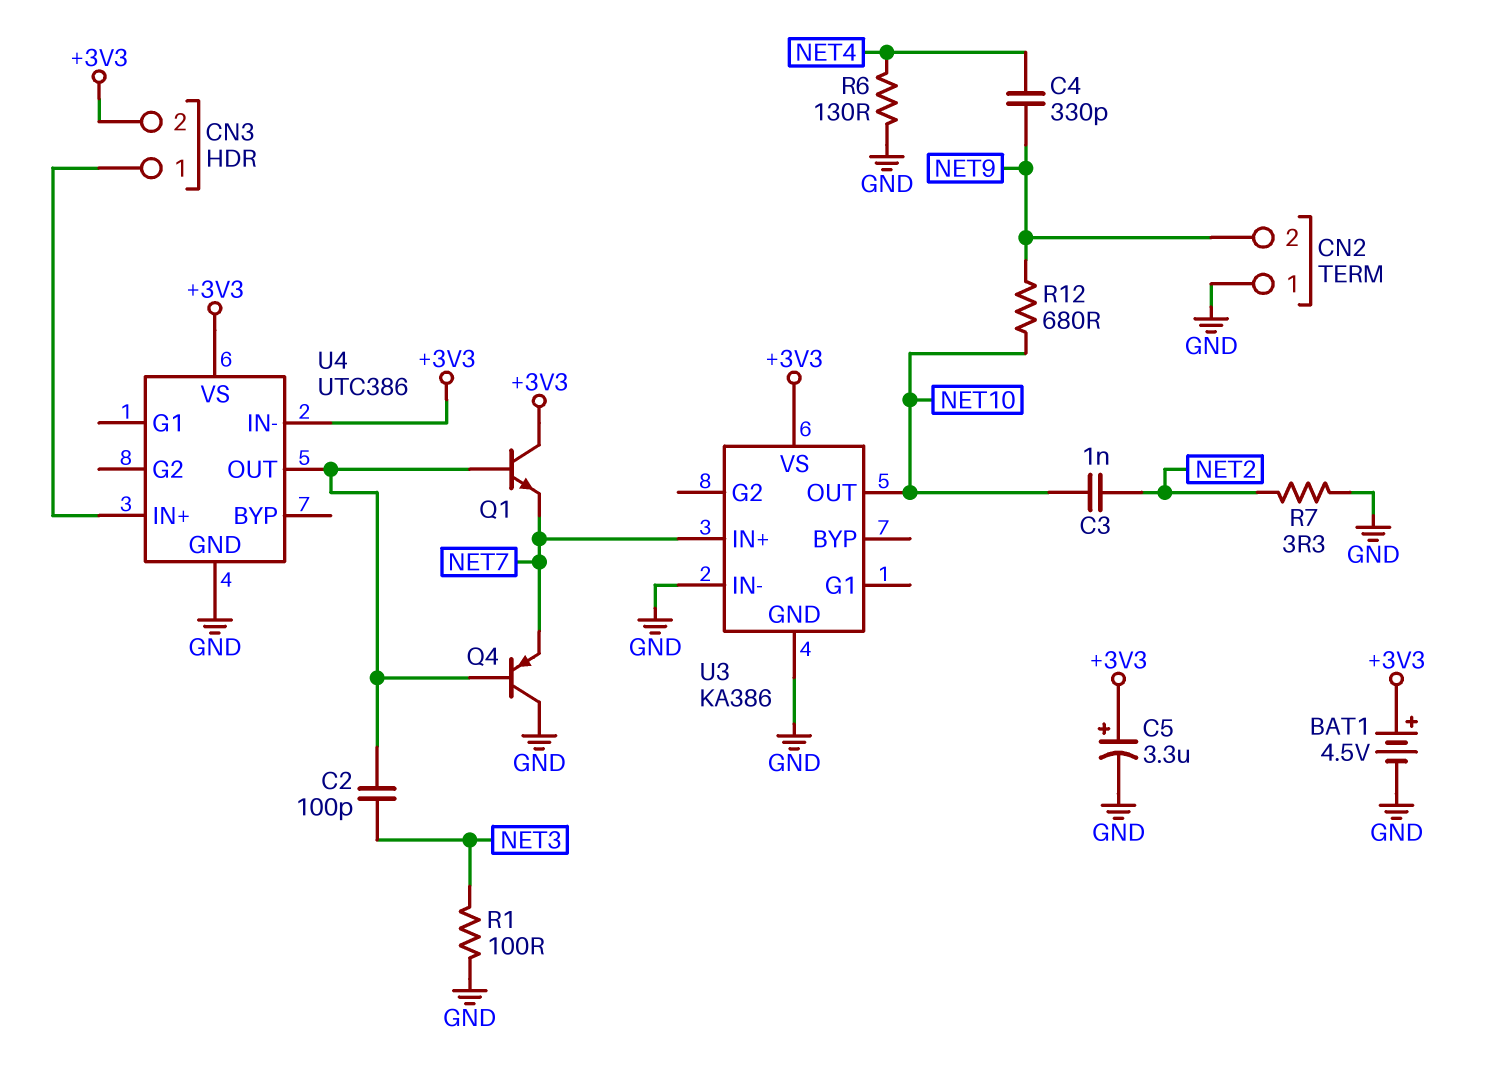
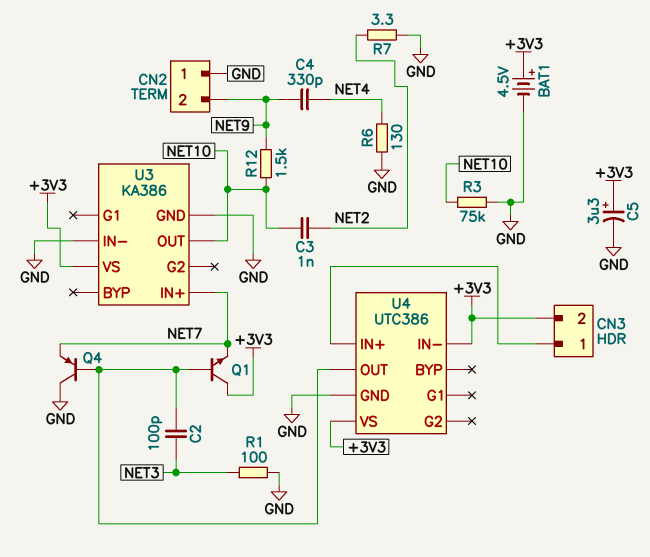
R3: none -> 75k (GND, NET10)
R12: 680 (NET9, NET10) -> 1.5k (NET9, NET10)

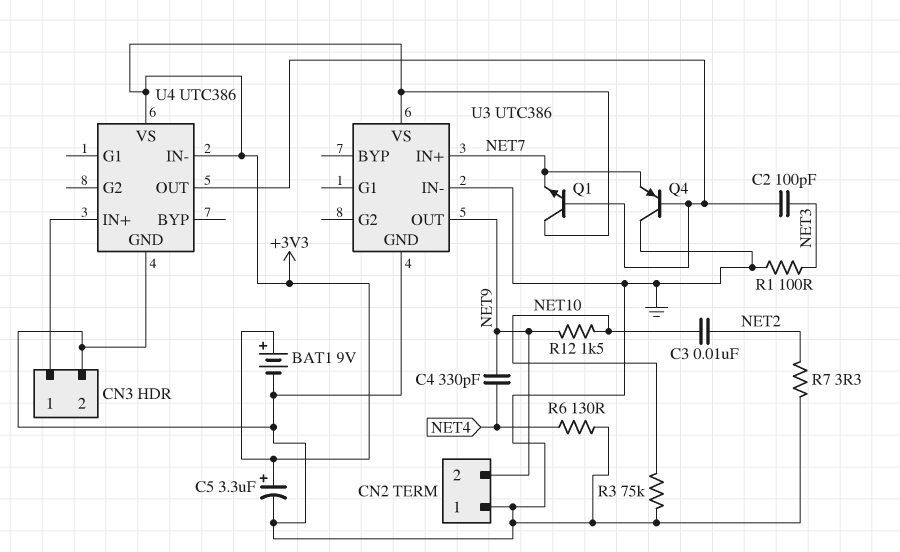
BAT1: 4.5V (plus +3V3, minus GND) -> 9V (plus +3V3, minus GND)
C3: 1nF (NET2, NET10) -> 10nF (NET2, NET10)
CN3 pin 2: +3V3 -> GND
U3: KA386 -> UTC386
U3 pin OUT: NET10 -> NET9

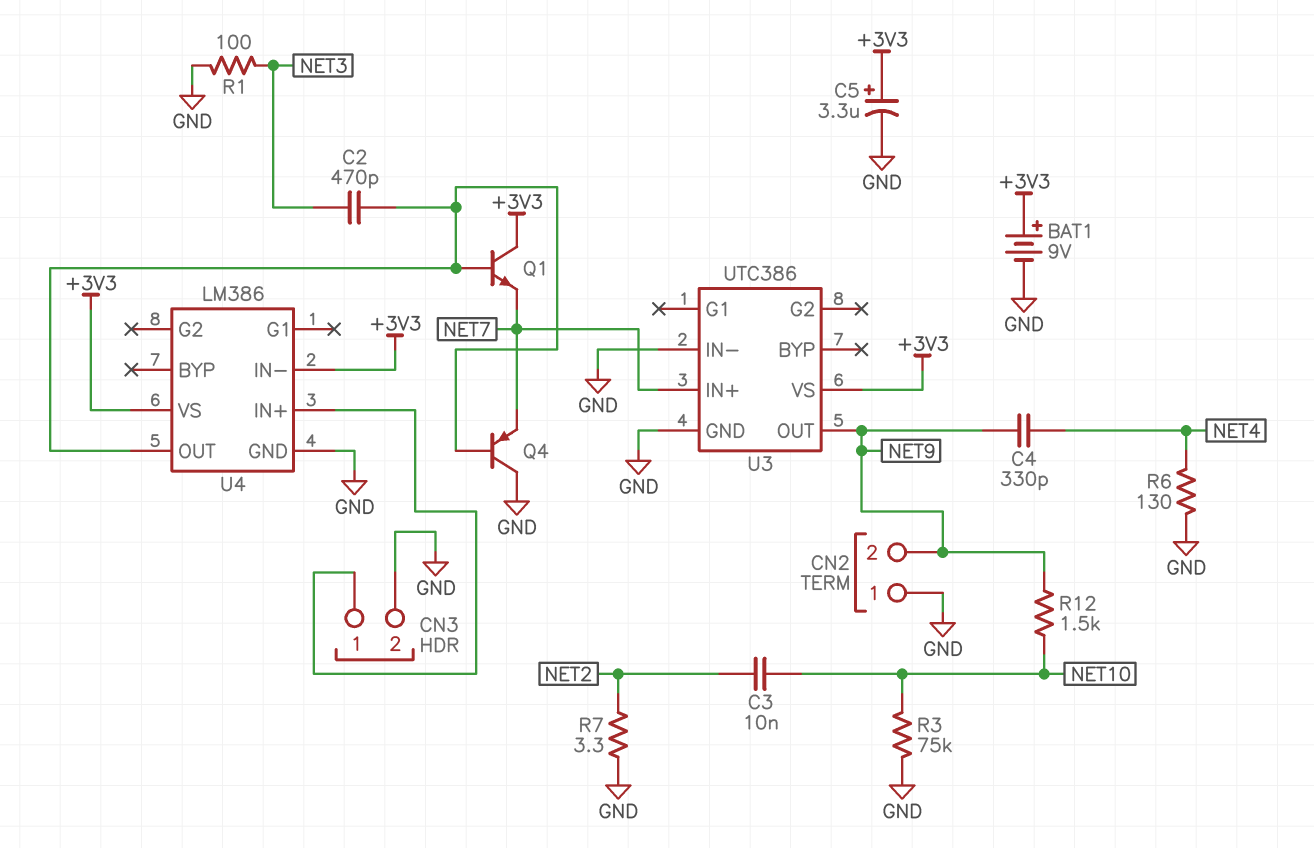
C2: 100pF (NET3, U4/OUT) -> 470pF (NET3, U4/OUT)
U4: UTC386 -> LM386

